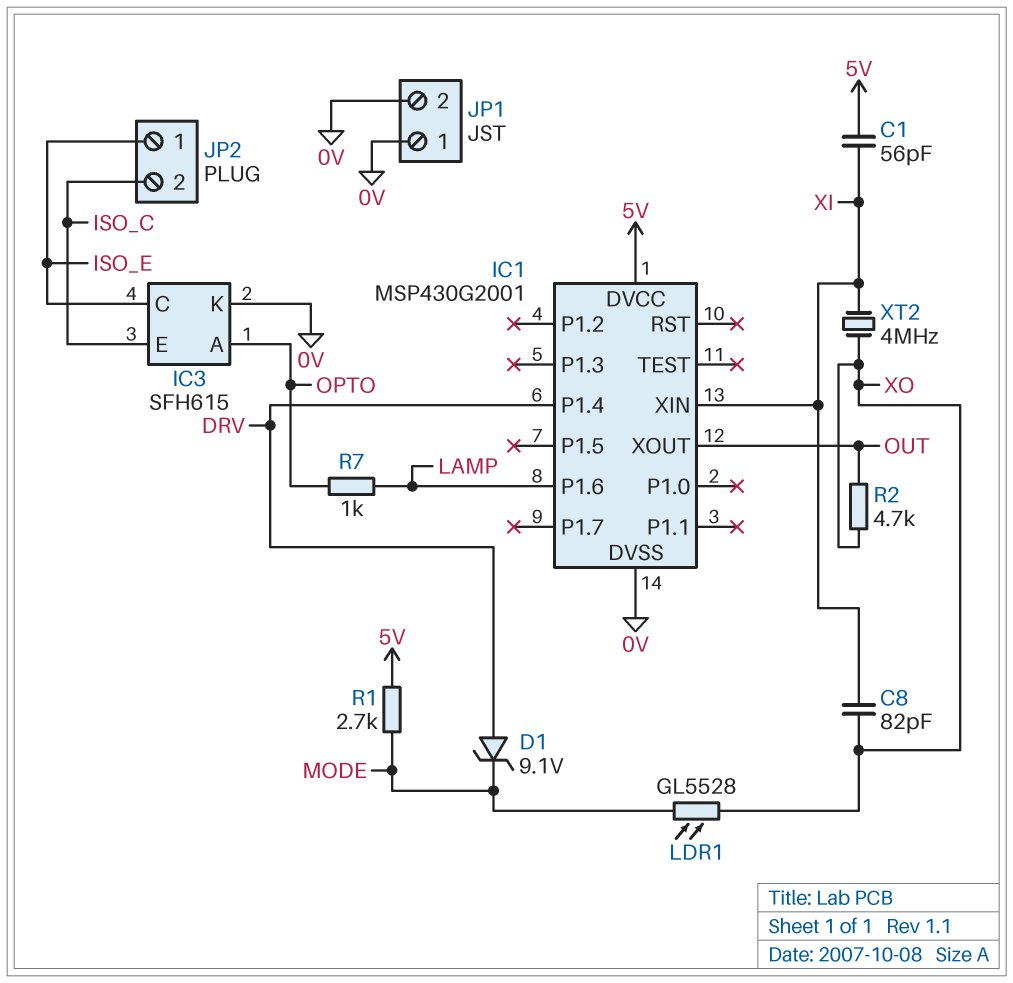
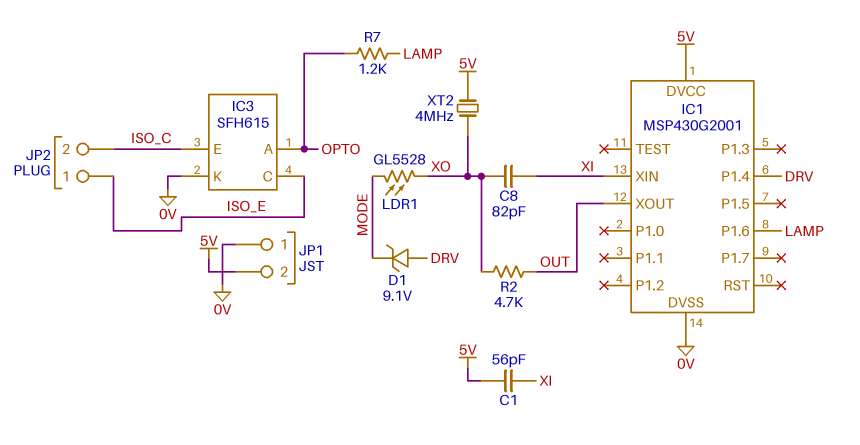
JP1 pin 2: 0V -> 5V
R1: 2.7k (5V, MODE) -> none
R7: 1k (LAMP, OPTO) -> 1.2k (LAMP, OPTO)
XT2: 4MHz (XI, XO) -> 4MHz (5V, XO)

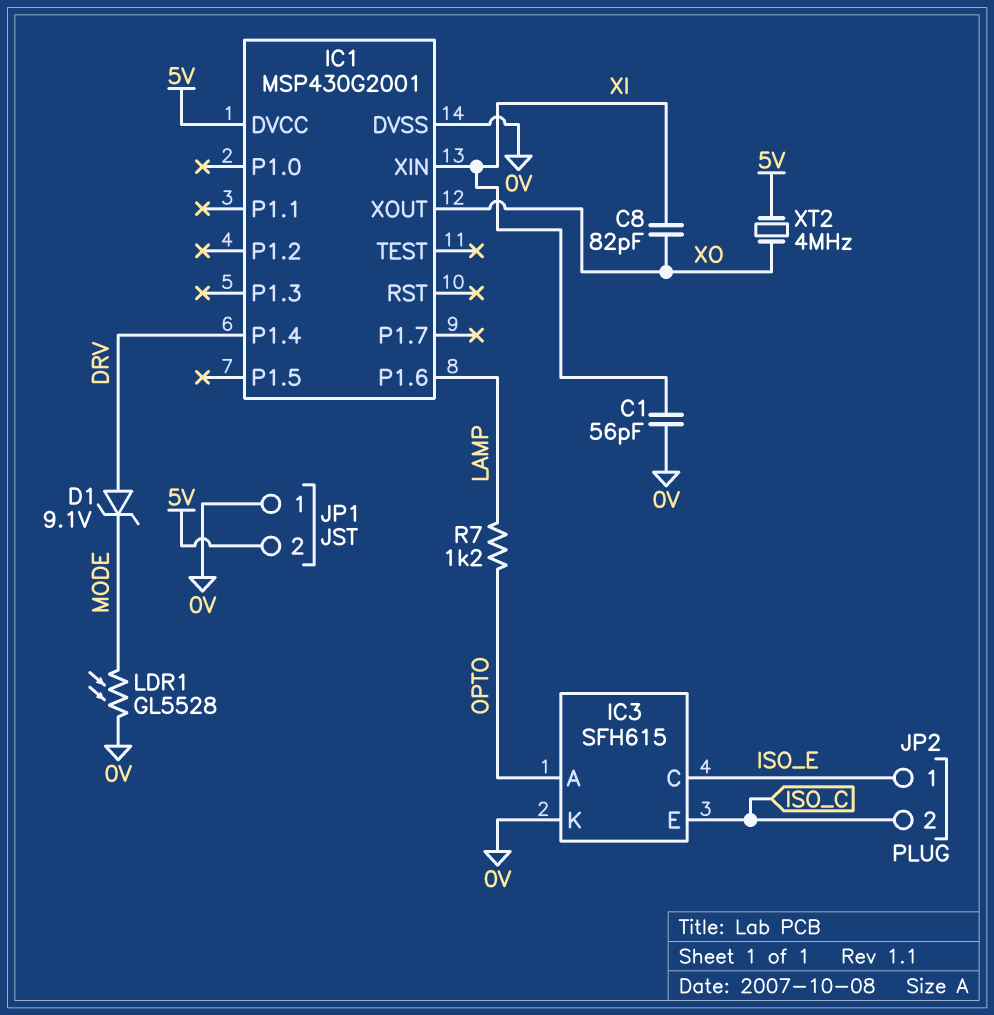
C1: 56pF (5V, XI) -> 56pF (0V, XI)
IC1 pin XOUT: OUT -> XO
LDR1: GL5528 (MODE, XO) -> GL5528 (0V, MODE)
R2: 4.7k (OUT, XO) -> none

